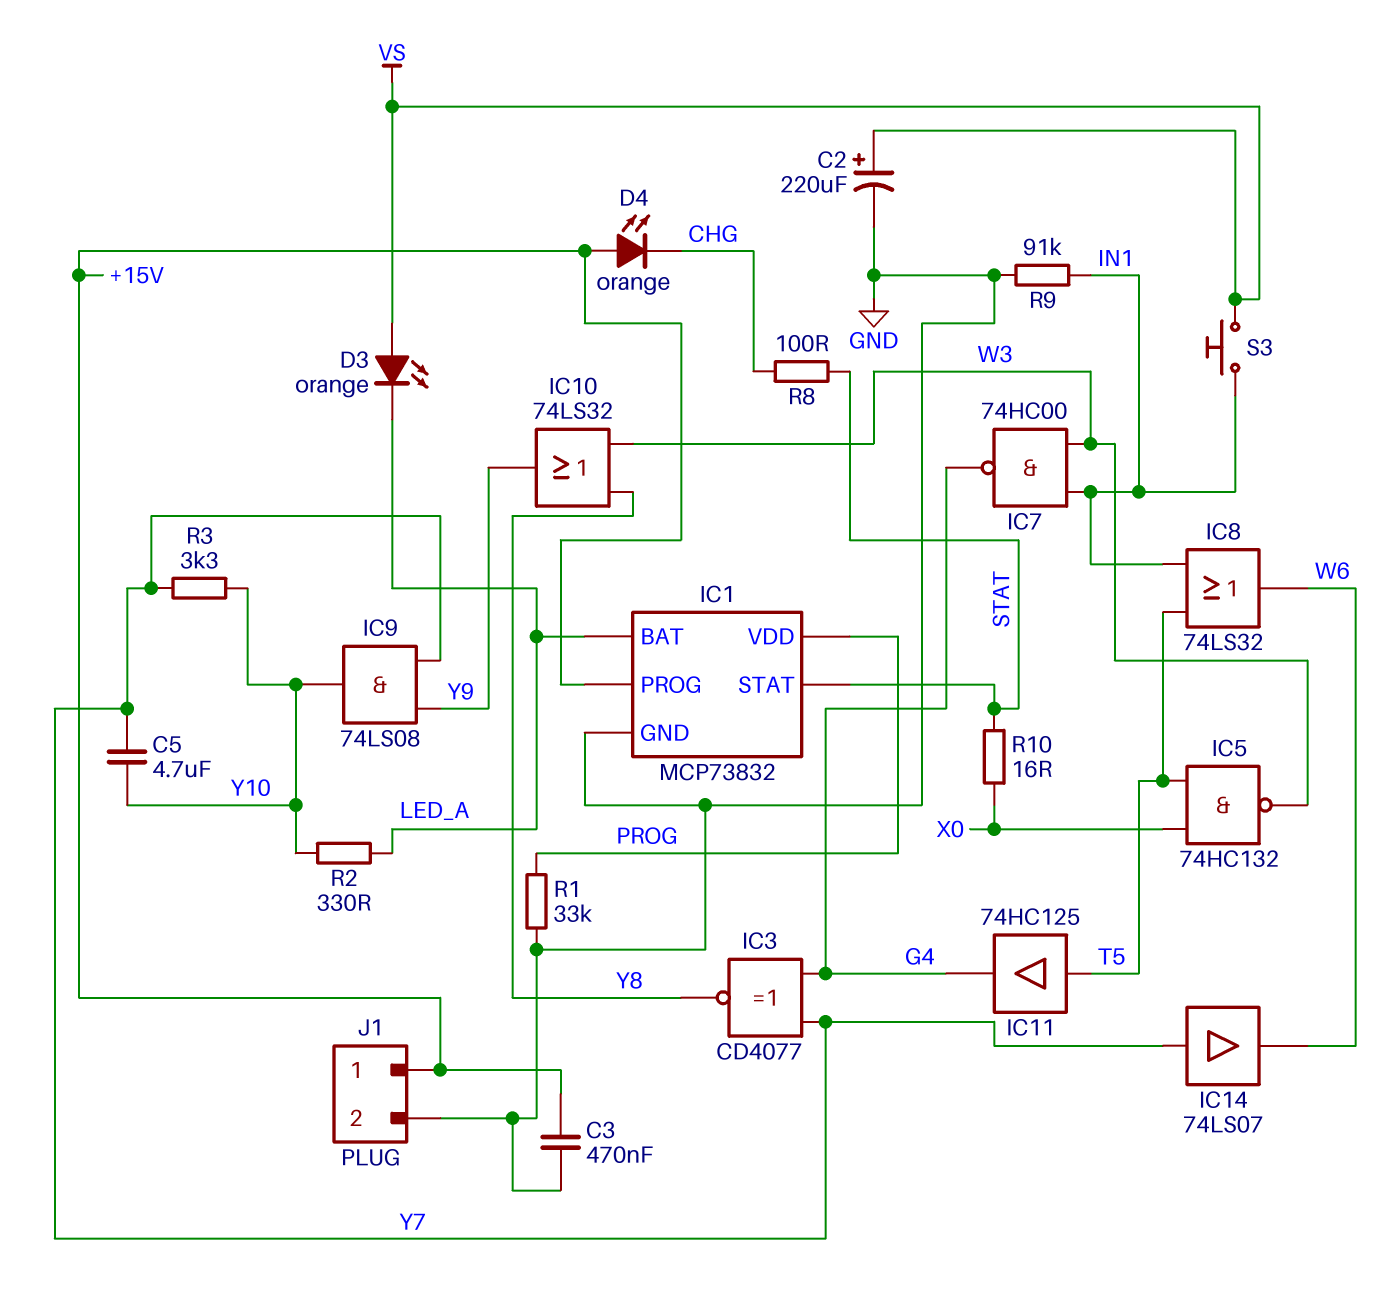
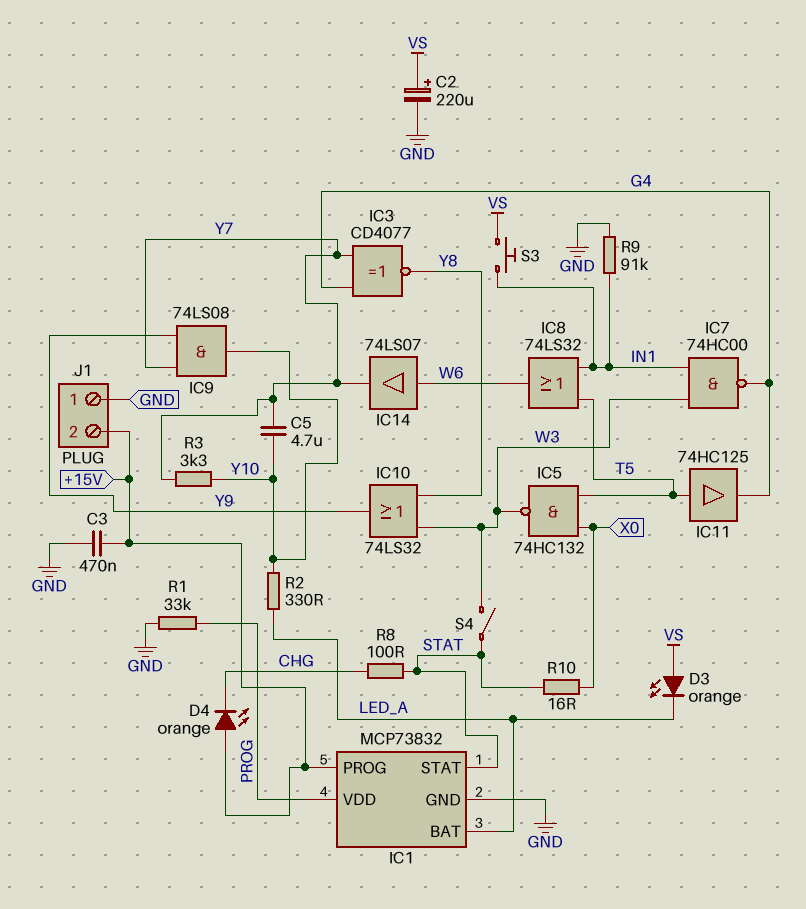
IC14: buffer 74LS07 (in Y7, out W6) -> buffer 74LS07 (in W6, out Y7)
J1 pin 1: +15V -> GND
J1 pin 2: GND -> +15V
S4: none -> switch (STAT, W3)

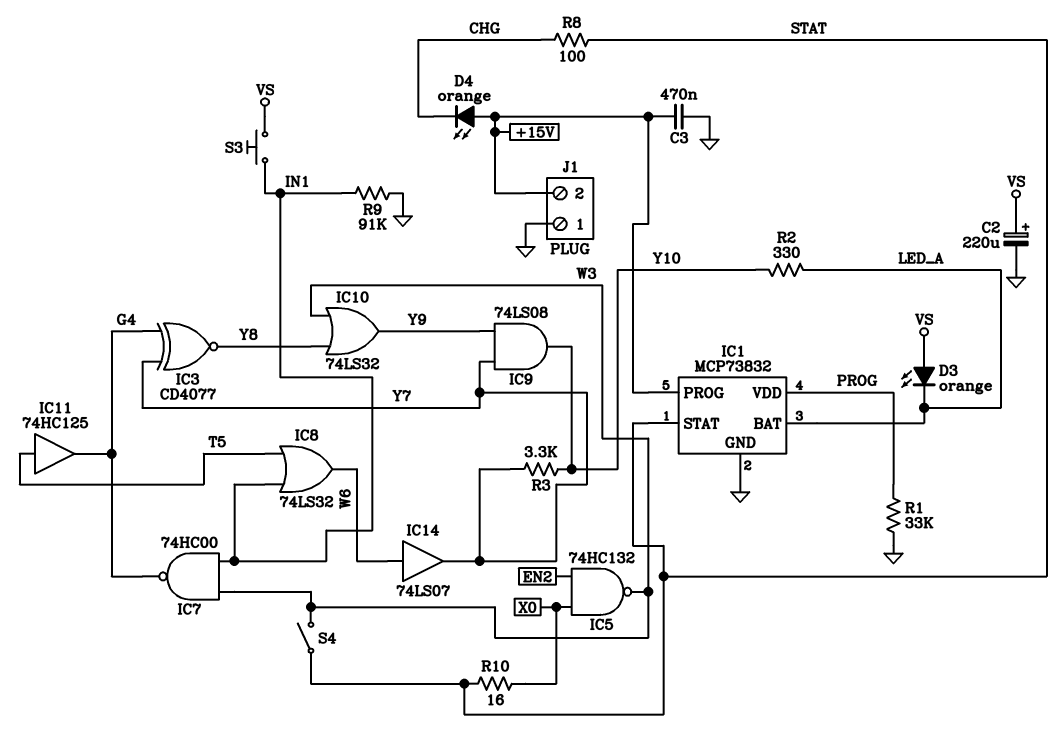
C5: 4.7uF (Y7, Y10) -> none
IC5: NAND 74HC132 (in T5, in X0, out W3) -> NAND 74HC132 (in EN2, in X0, out W3)

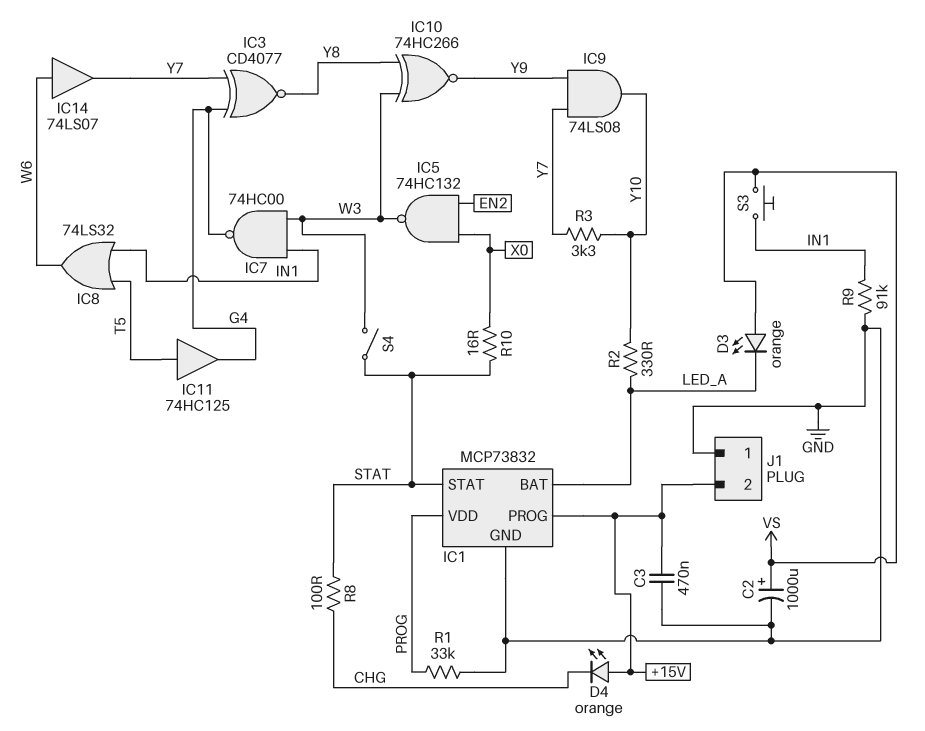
C2: 220uF (plus VS, minus GND) -> 1000uF (plus VS, minus GND)
IC10: OR 74LS32 (in W3, in Y8, out Y9) -> XNOR 74HC266 (in W3, in Y8, out Y9)

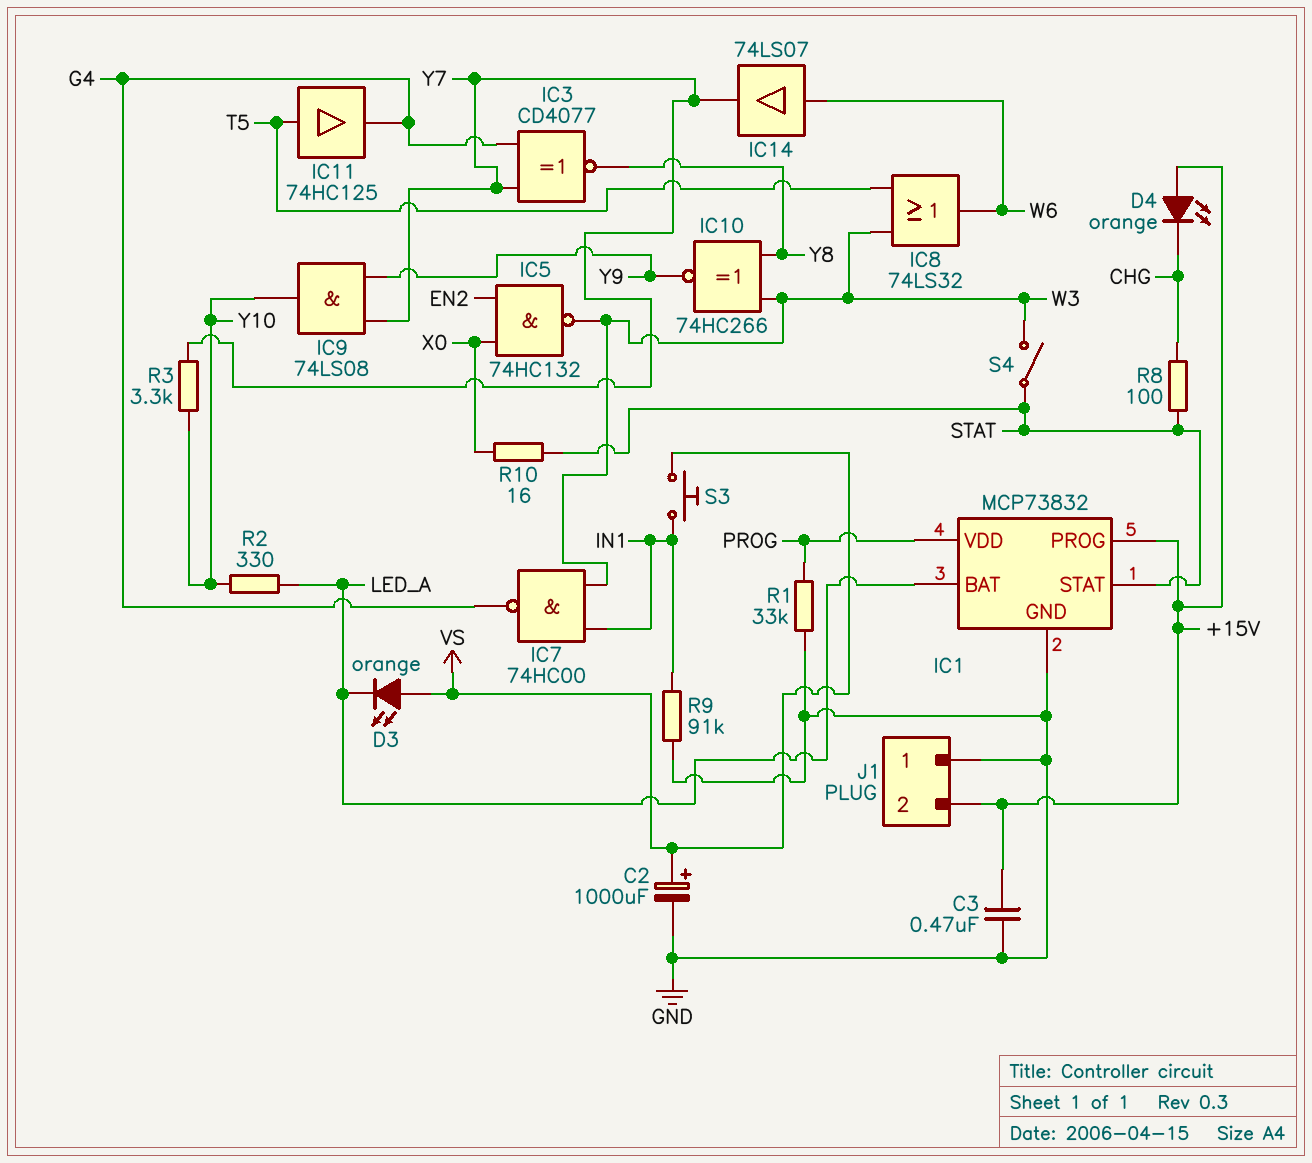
IC8: OR 74LS32 (in IN1, in T5, out W6) -> OR 74LS32 (in T5, in W3, out W6)

